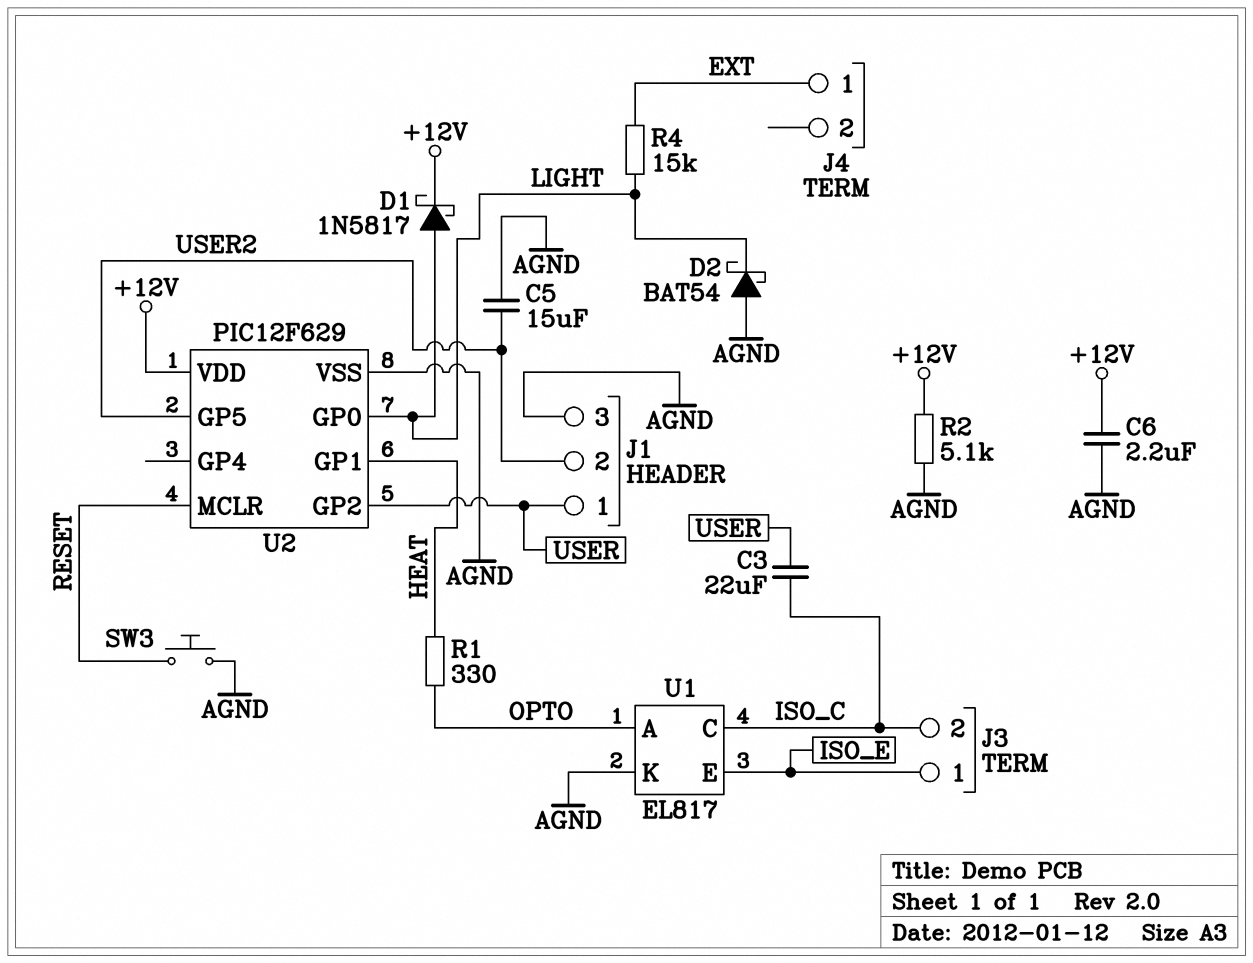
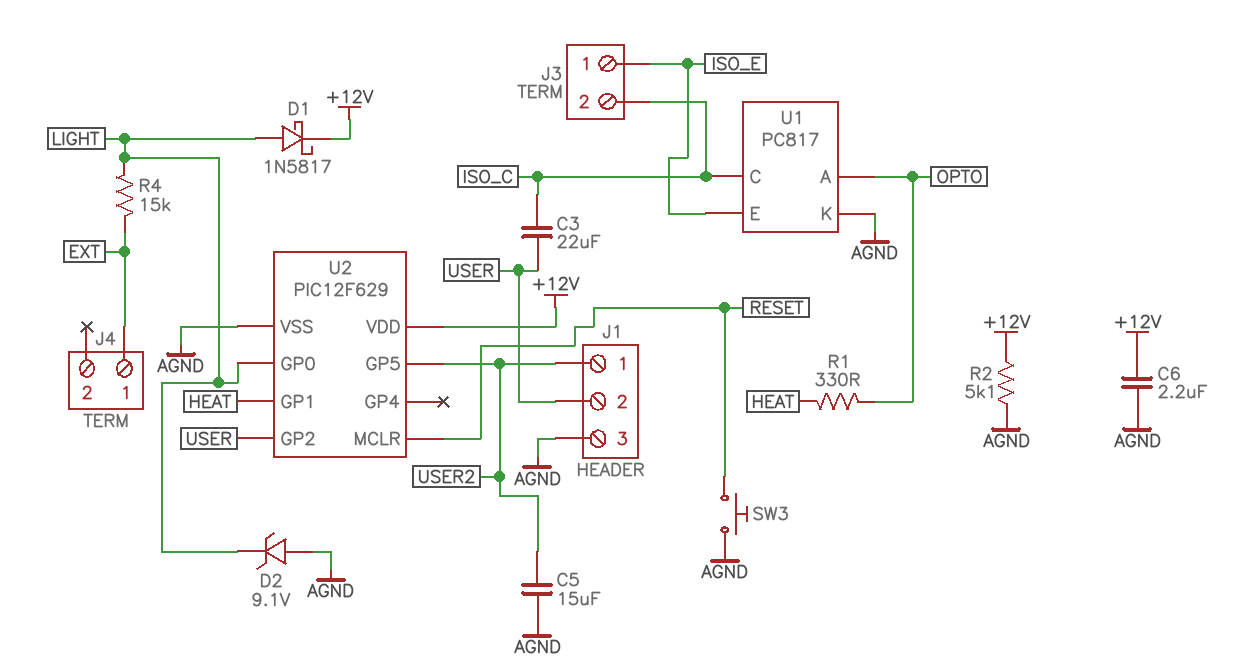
D2: schottky BAT54 (A AGND, K LIGHT) -> zener 9.1V (A AGND, K LIGHT)
J1 pin 1: USER -> USER2
J1 pin 2: USER2 -> USER
U1: EL817 -> PC817

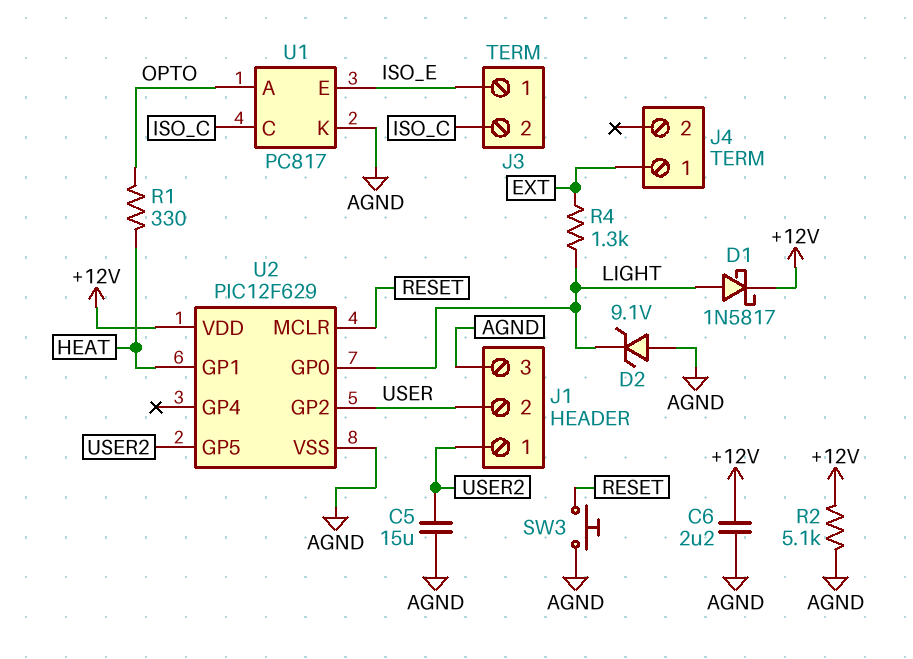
C3: 22uF (ISO_C, USER) -> none
R4: 15k (EXT, LIGHT) -> 1.3k (EXT, LIGHT)

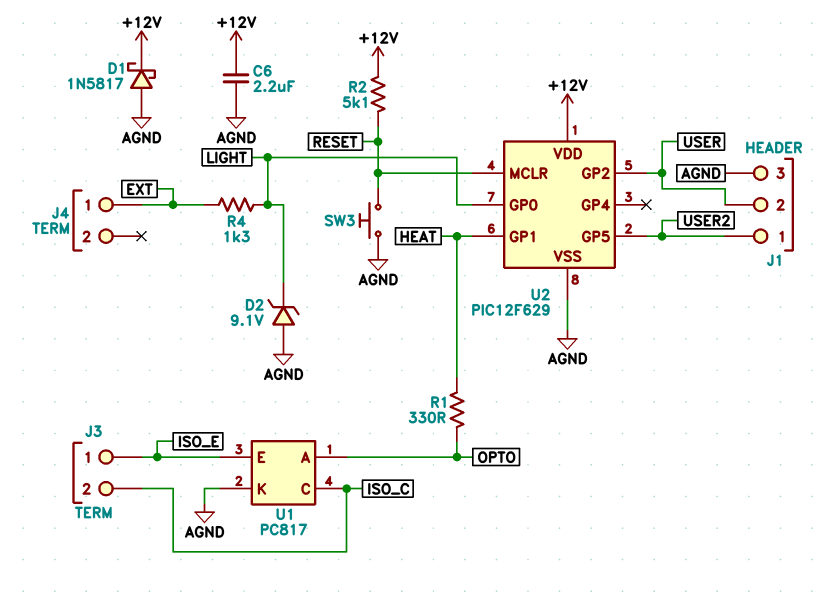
C5: 15uF (AGND, USER2) -> none
D1: schottky 1N5817 (A LIGHT, K +12V) -> schottky 1N5817 (A AGND, K +12V)
R2: 5.1k (+12V, AGND) -> 5.1k (+12V, RESET)

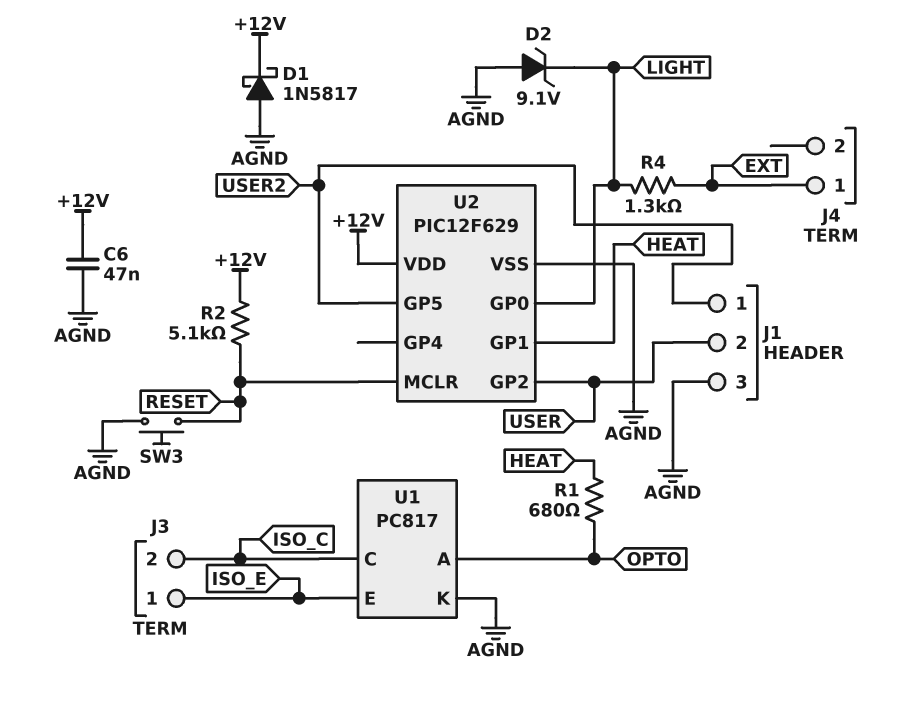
C6: 2.2uF (+12V, AGND) -> 47nF (+12V, AGND)
R1: 330 (HEAT, OPTO) -> 680 (HEAT, OPTO)

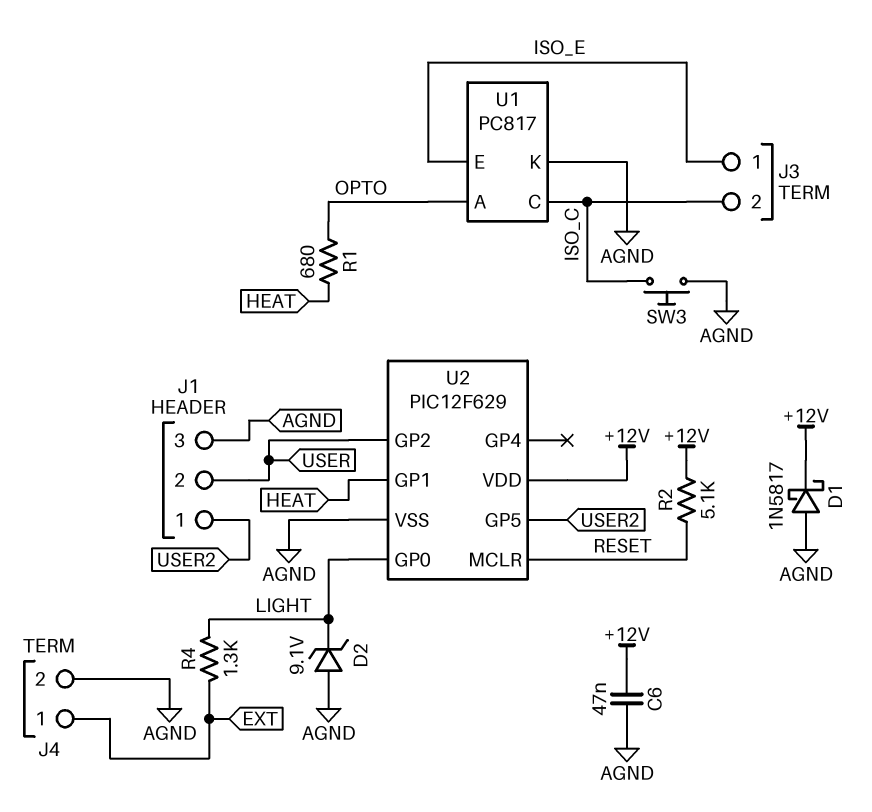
J4 pin 2: none -> AGND
SW3: button (AGND, RESET) -> button (AGND, ISO_C)

